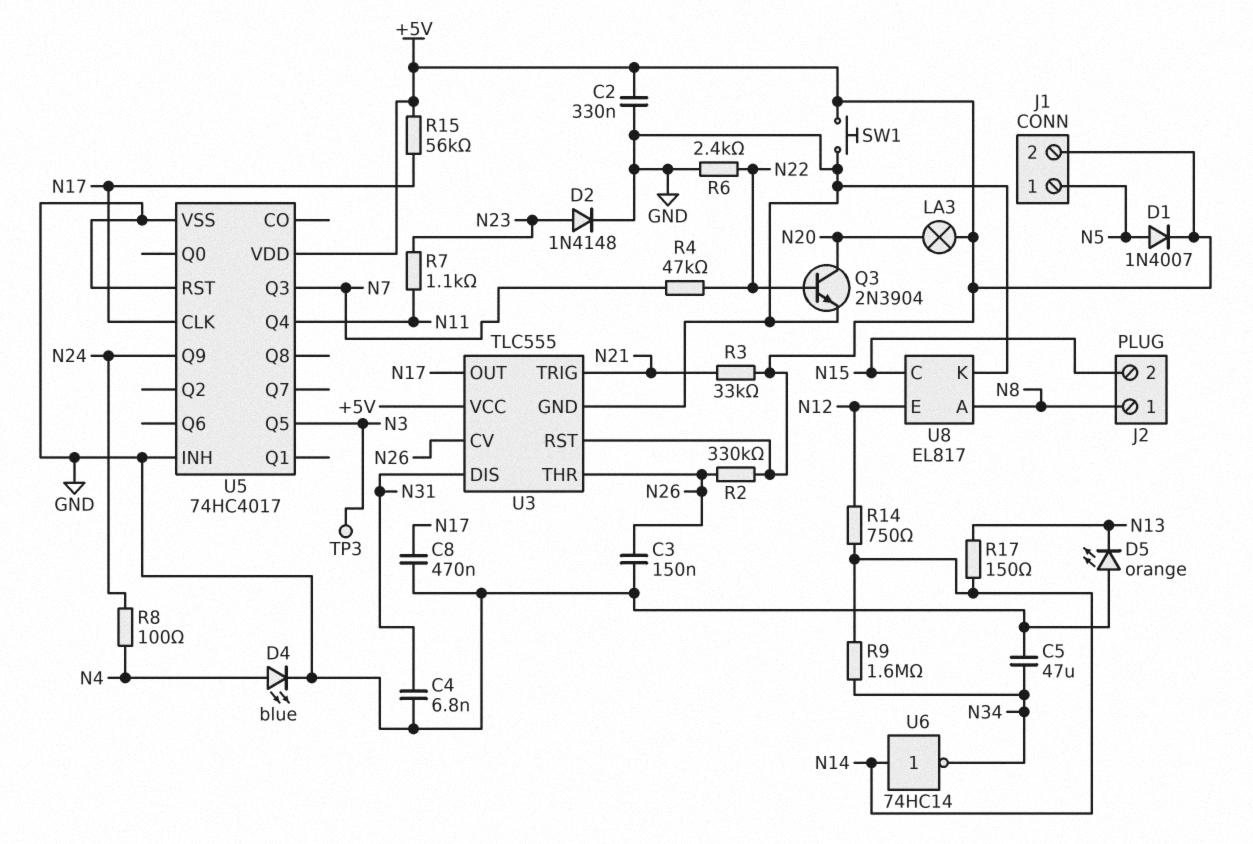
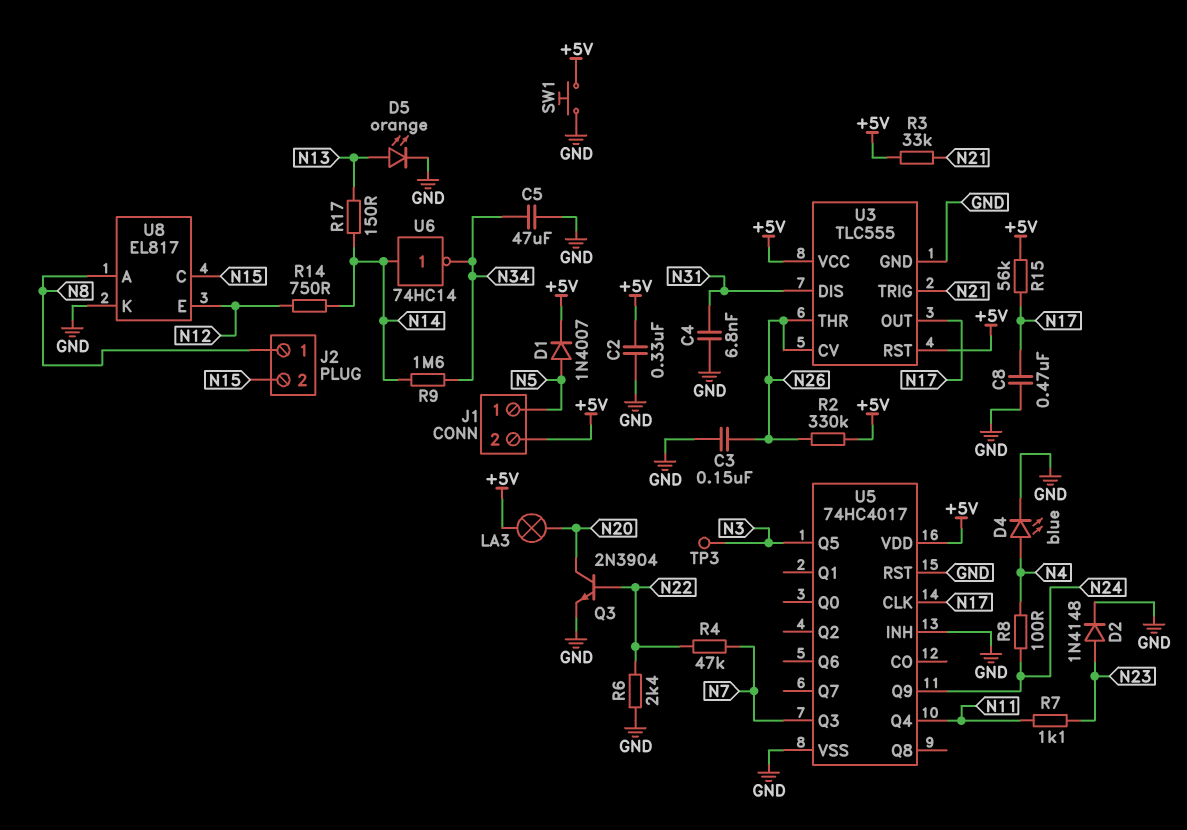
D5: LED orange (A GND, K N13) -> LED orange (A N13, K GND)

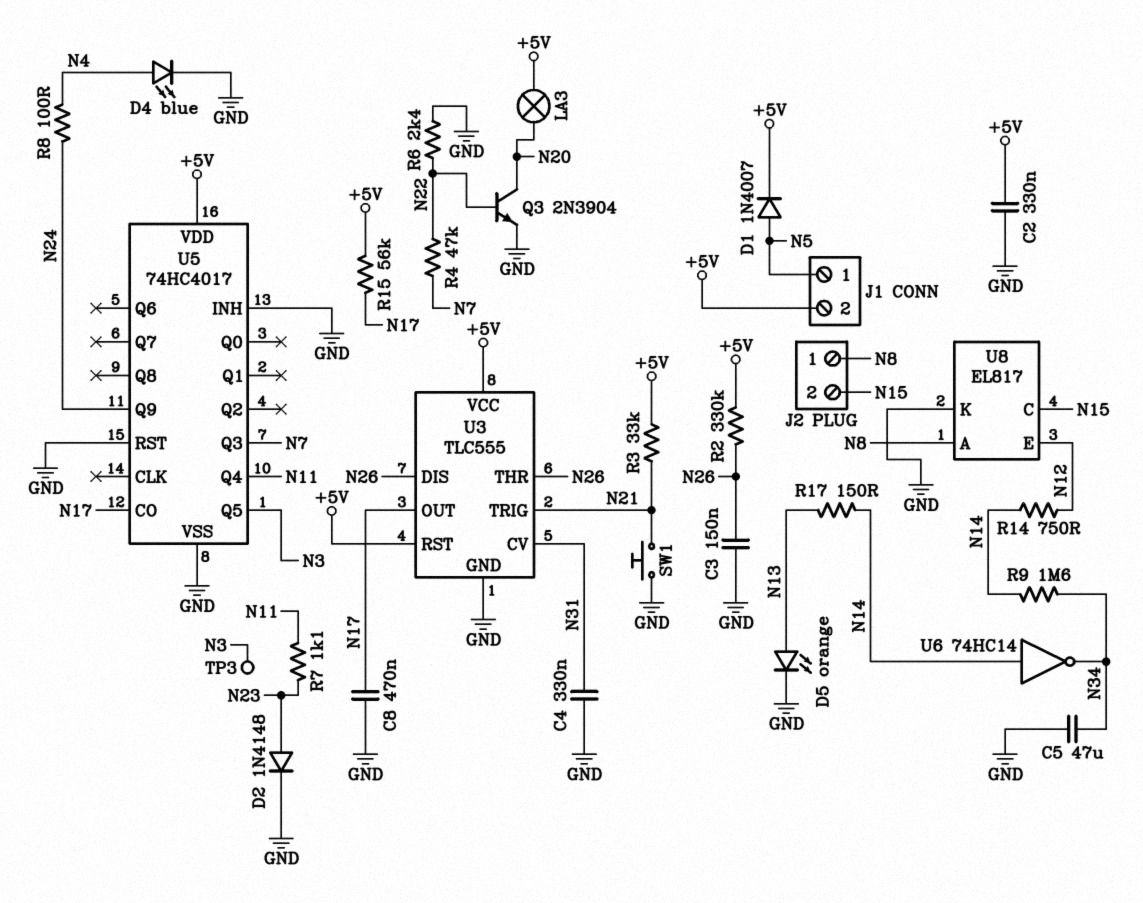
C4: 6.8nF (GND, N31) -> 330nF (GND, N31)
SW1: button (+5V, GND) -> button (GND, N21)
U3 pin CV: N26 -> N31
U3 pin DIS: N31 -> N26
U5 pin CLK: N17 -> none
U5 pin CO: none -> N17

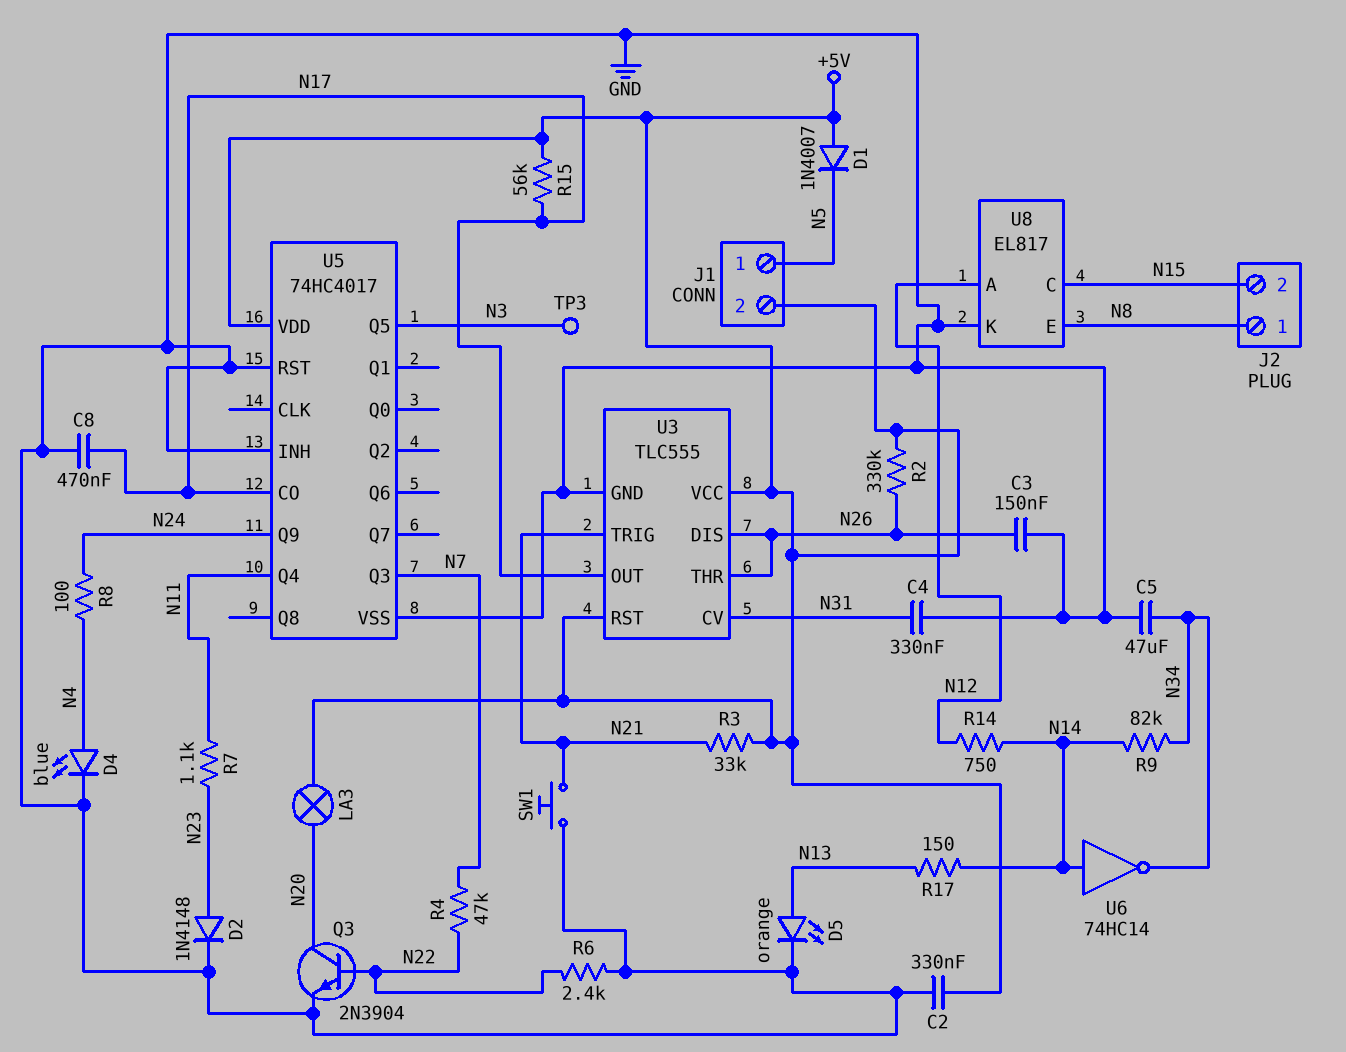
D1: diode 1N4007 (A N5, K +5V) -> diode 1N4007 (A +5V, K N5)
R9: 1.6M (N14, N34) -> 82k (N14, N34)
U8 pin A: N8 -> N12
U8 pin E: N12 -> N8

